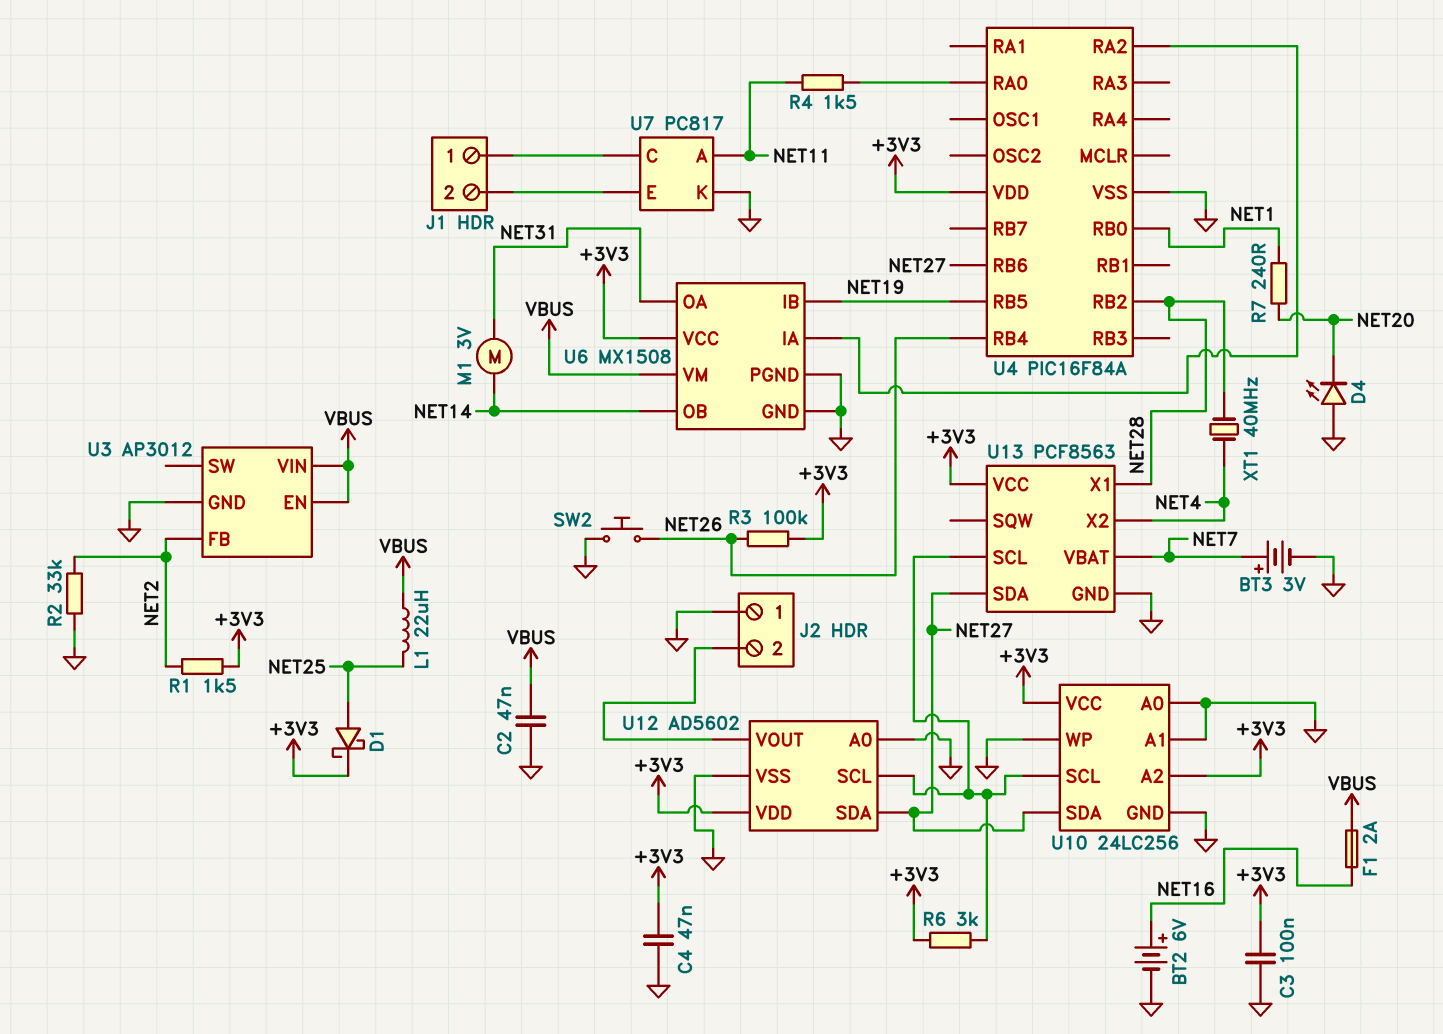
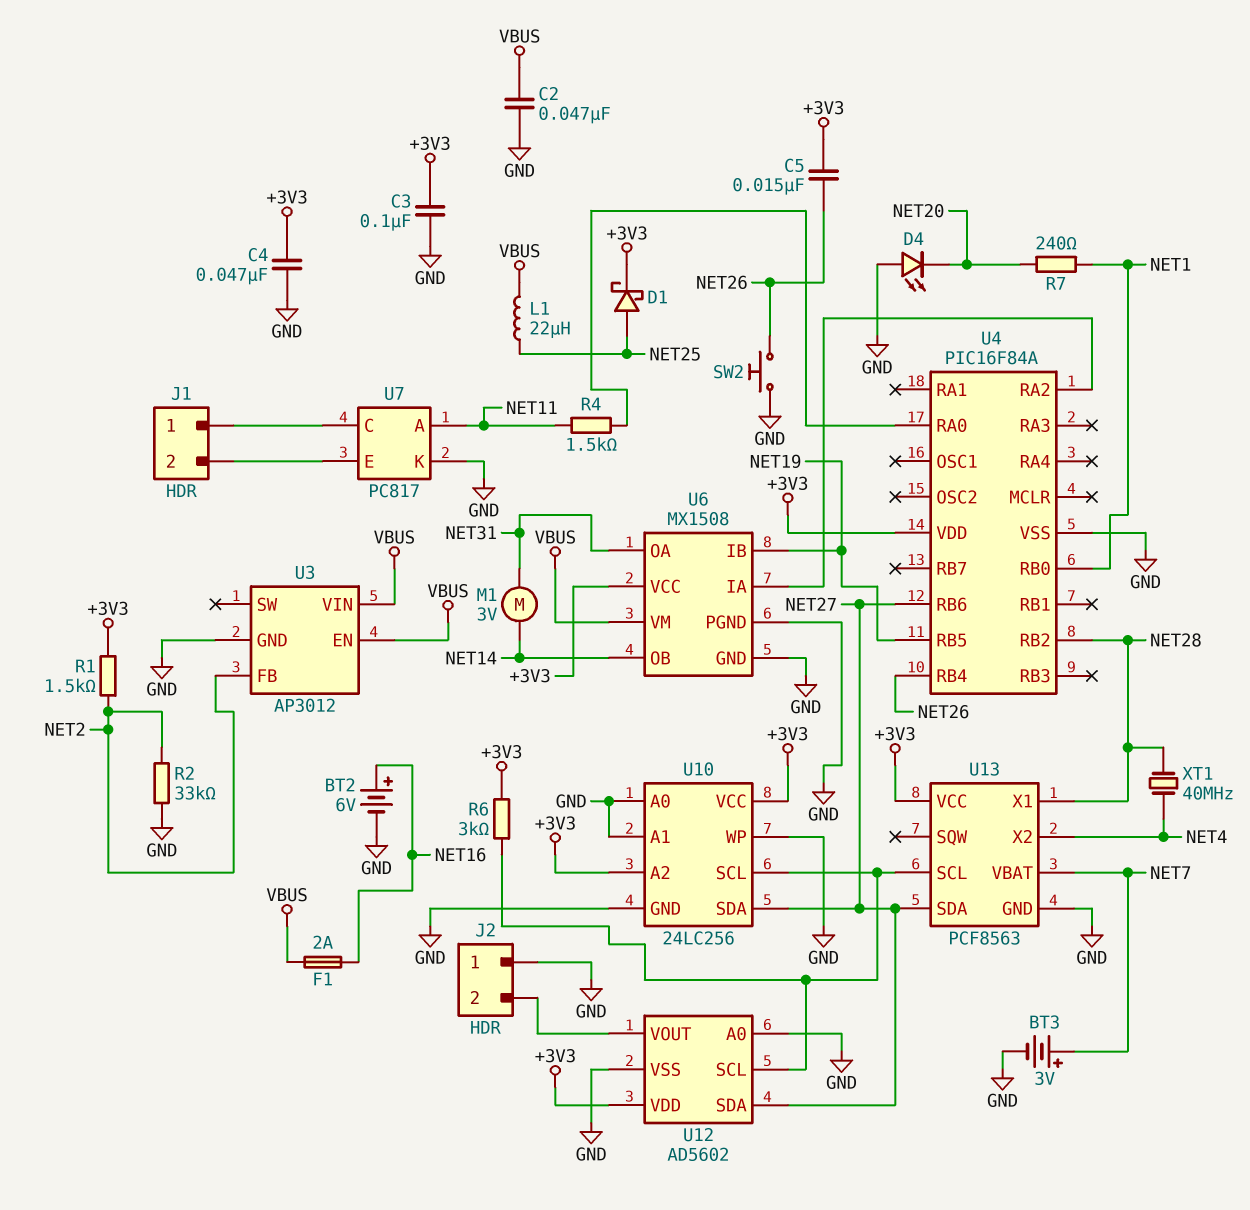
C5: none -> 15nF (+3V3, NET26)
R3: 100k (+3V3, NET26) -> none

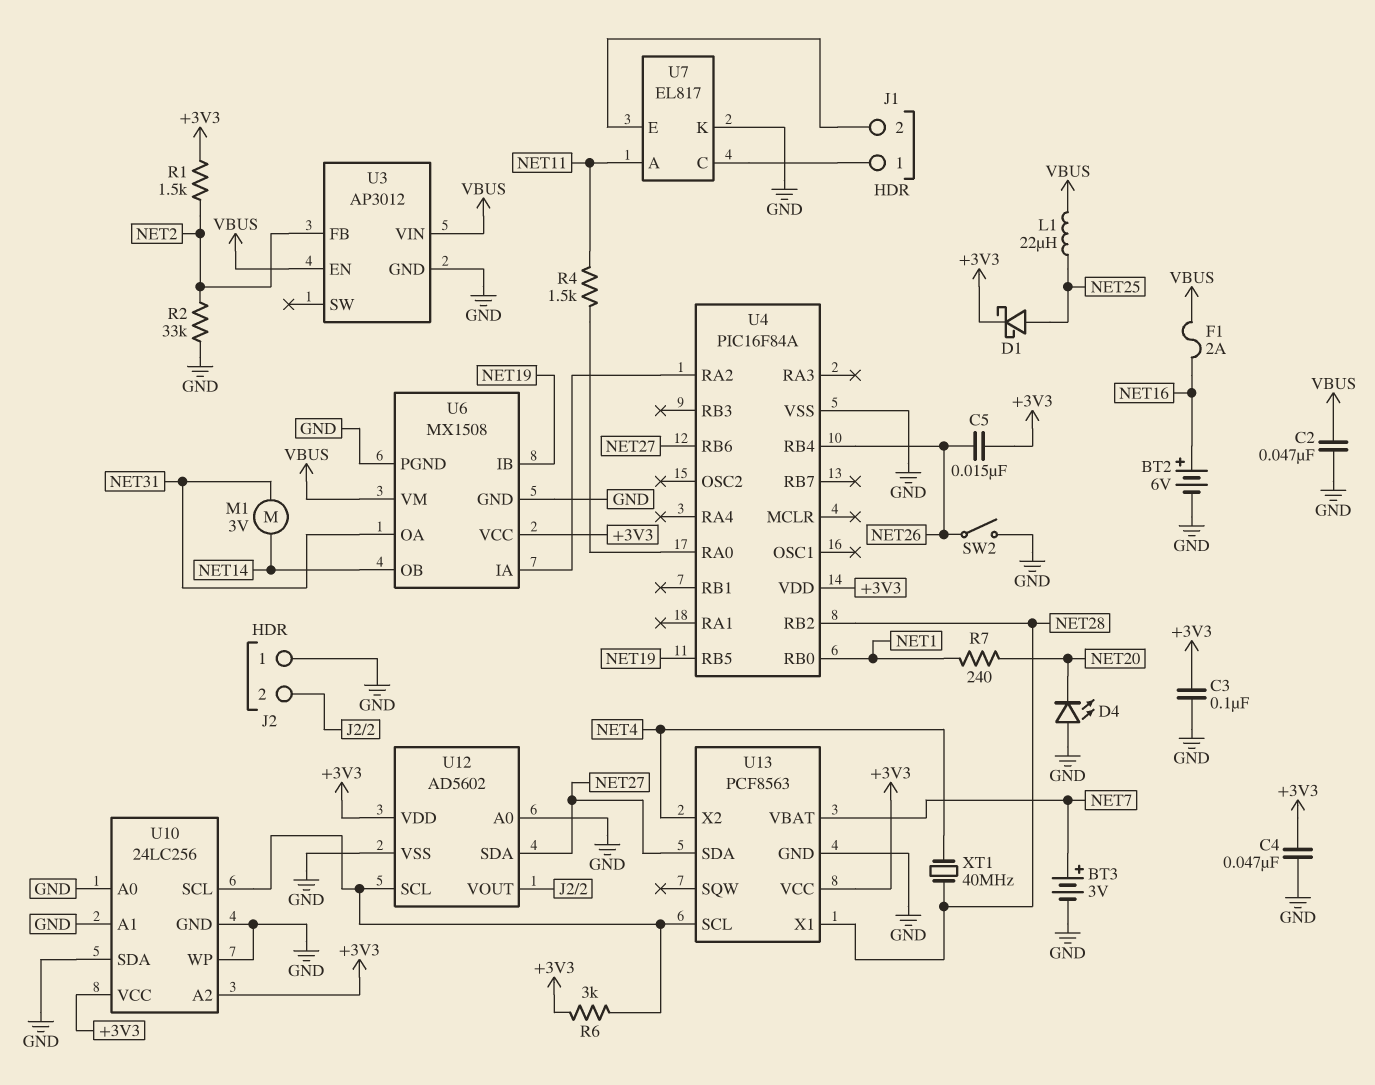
SW2: button (GND, NET26) -> switch (GND, NET26)
U7: PC817 -> EL817
U10 pin SDA: NET27 -> GND

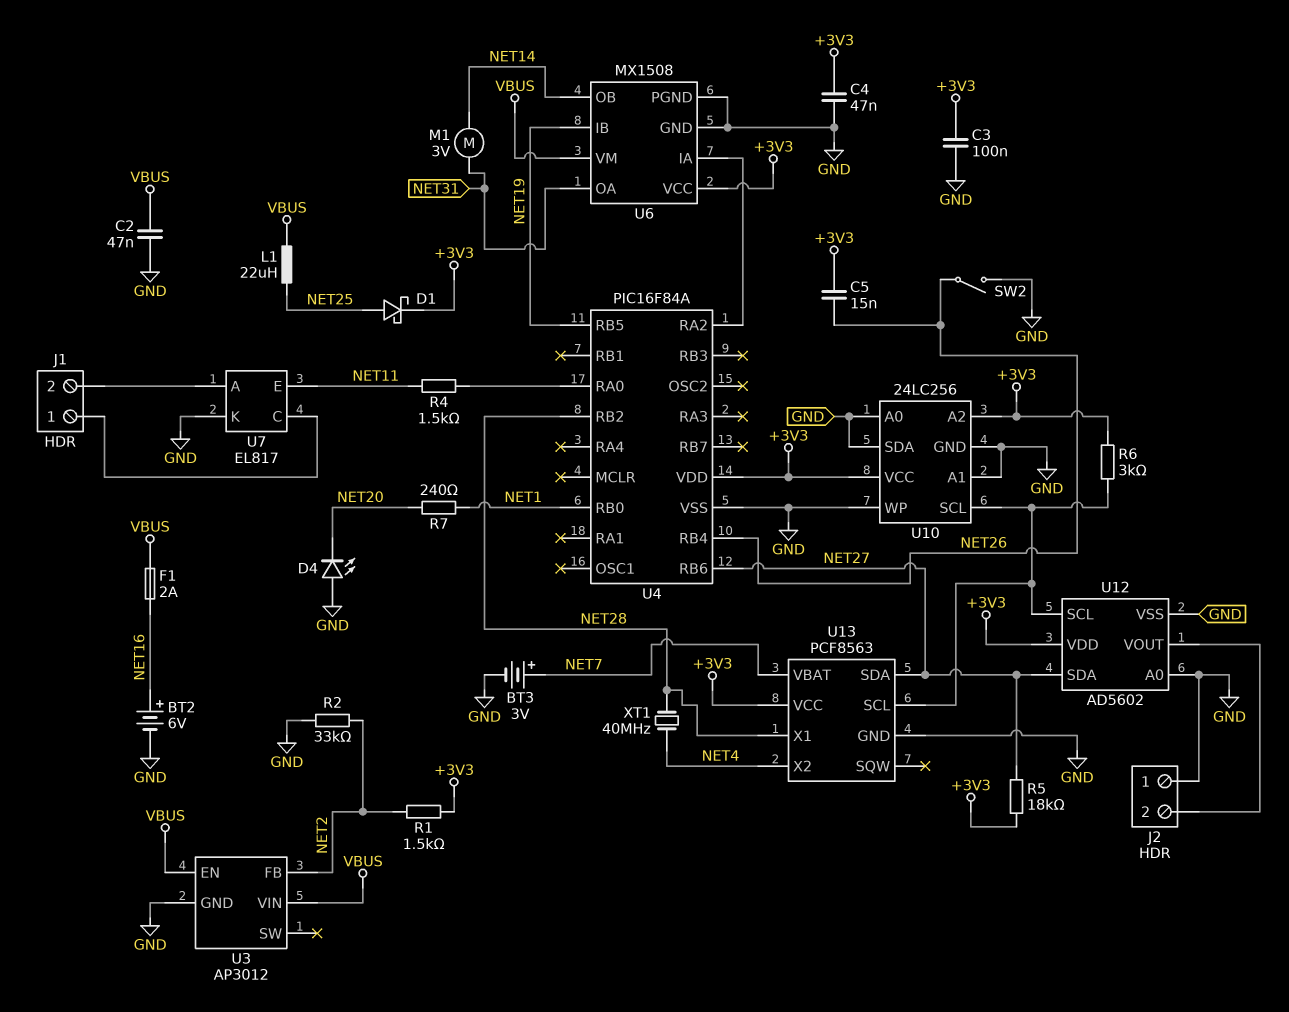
R5: none -> 18k (+3V3, NET27)
U7 pin A: NET11 -> J1/2
U7 pin E: J1/2 -> NET11

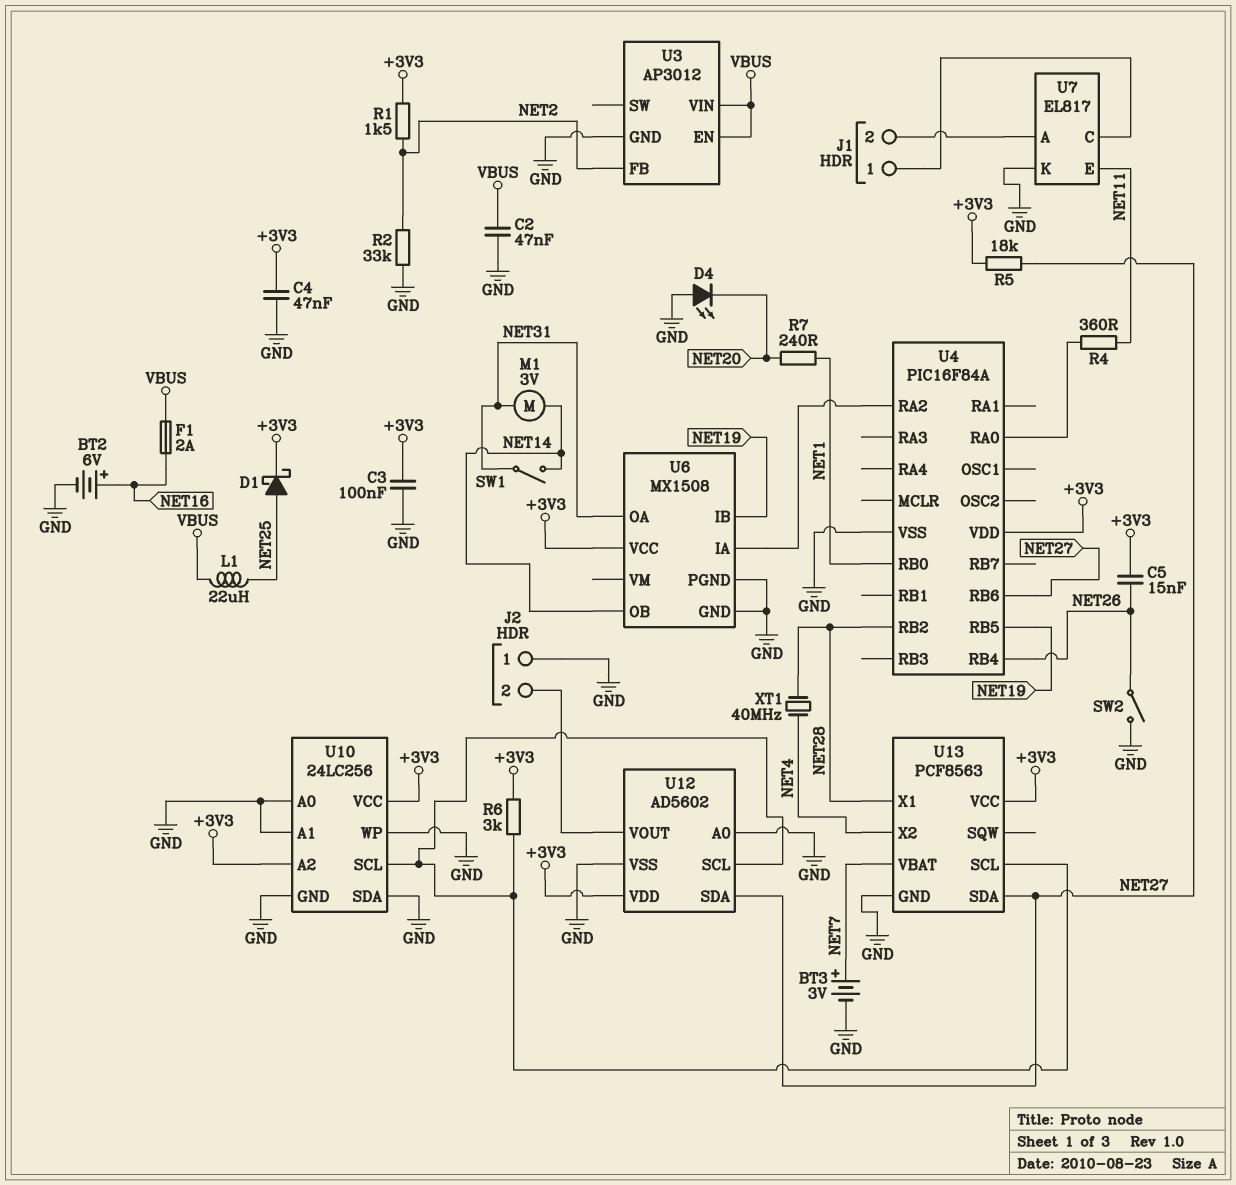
R4: 1.5k (NET11, U4/RA0) -> 360 (NET11, U4/RA0)
SW1: none -> switch (NET14, NET31)
U6 pin VM: VBUS -> none

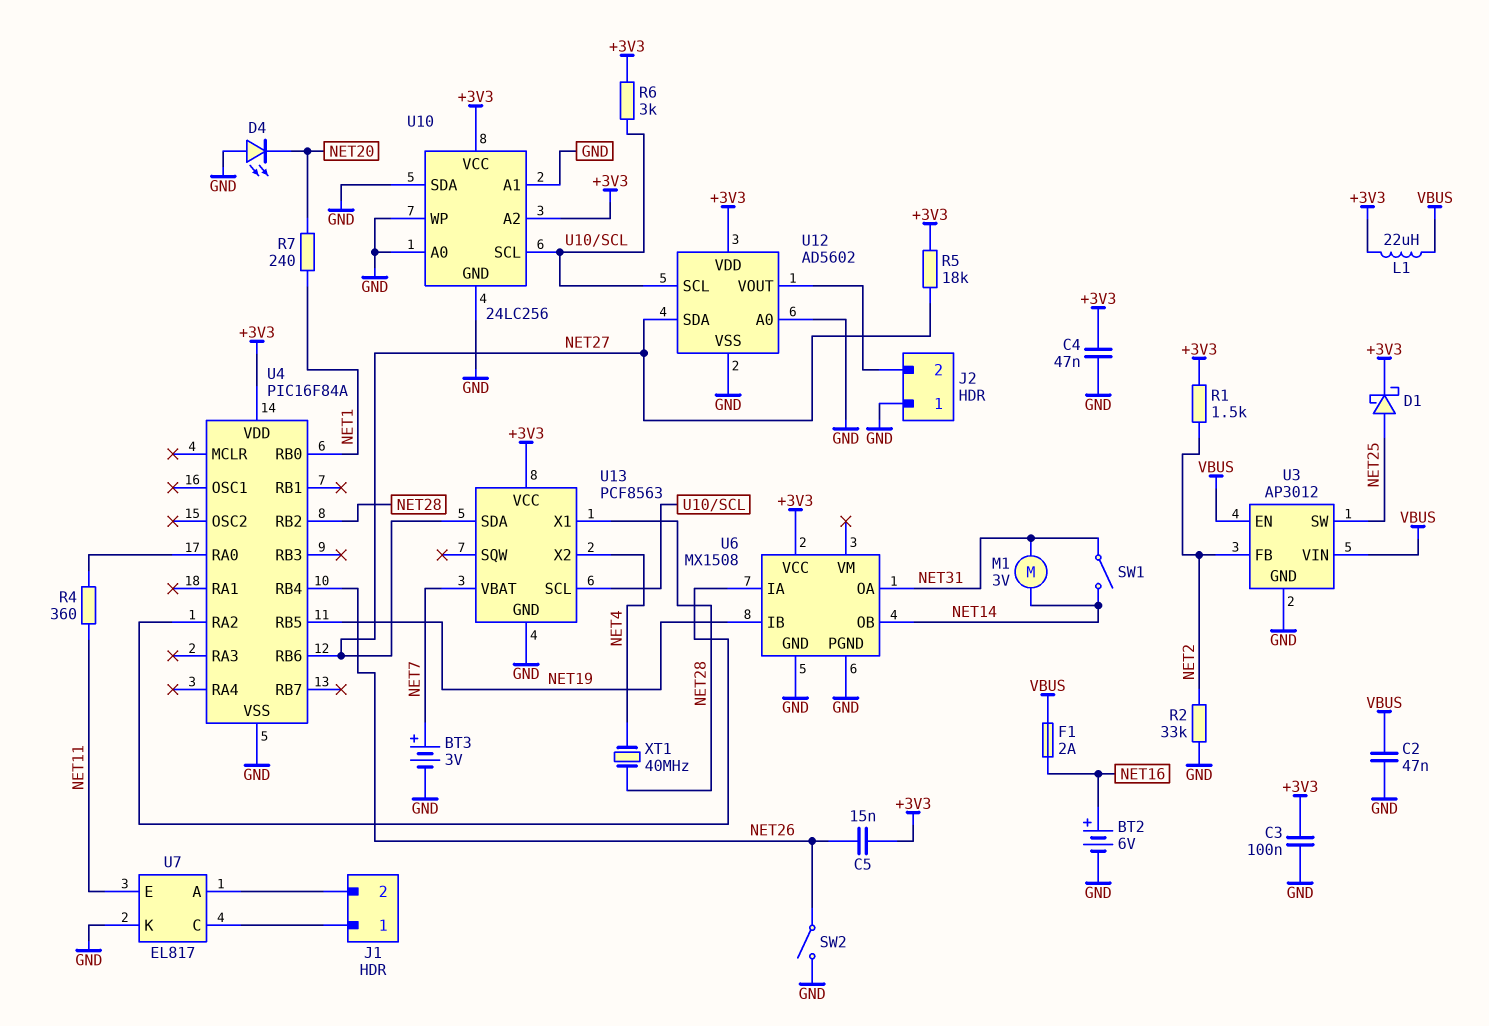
L1: 22uH (NET25, VBUS) -> 22uH (+3V3, VBUS)
U3 pin SW: none -> NET25

